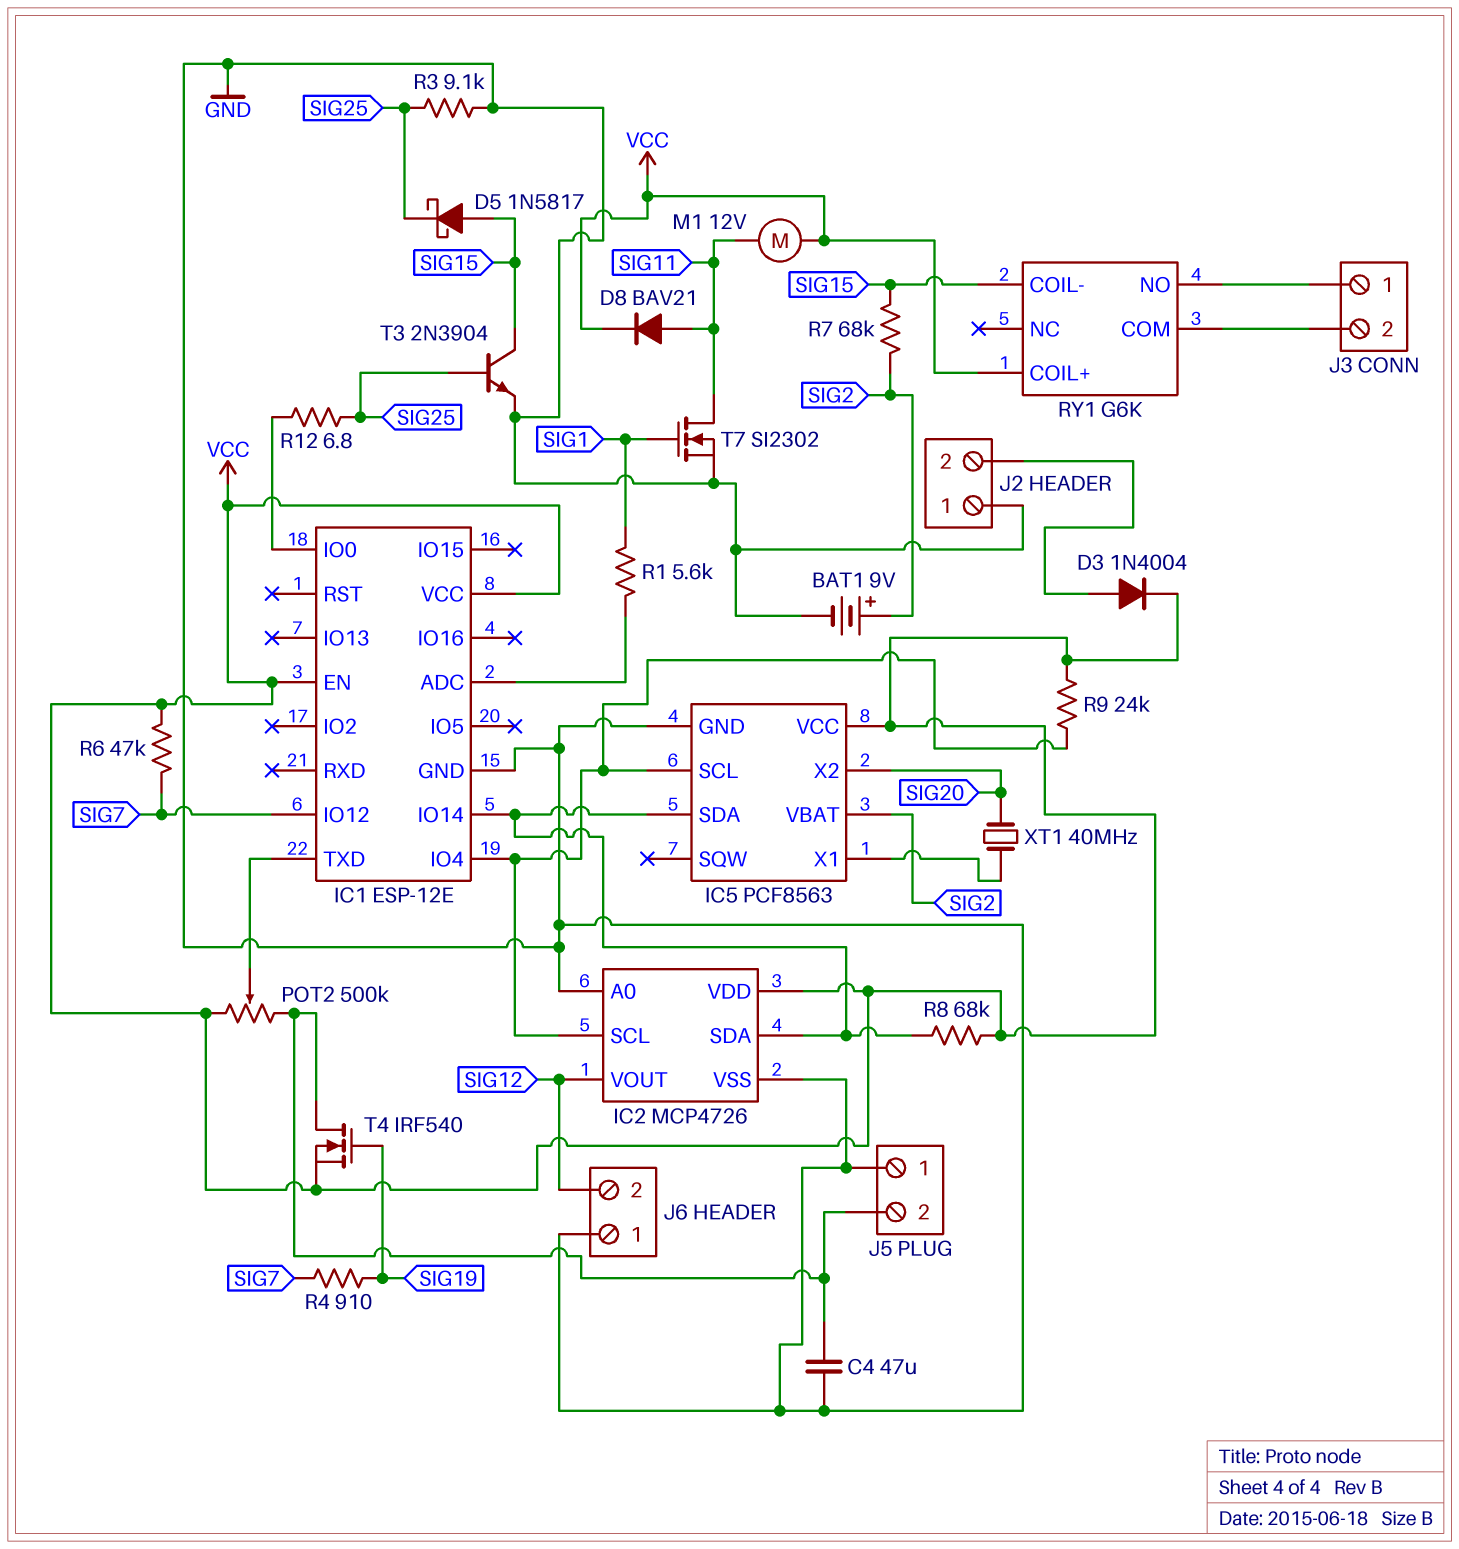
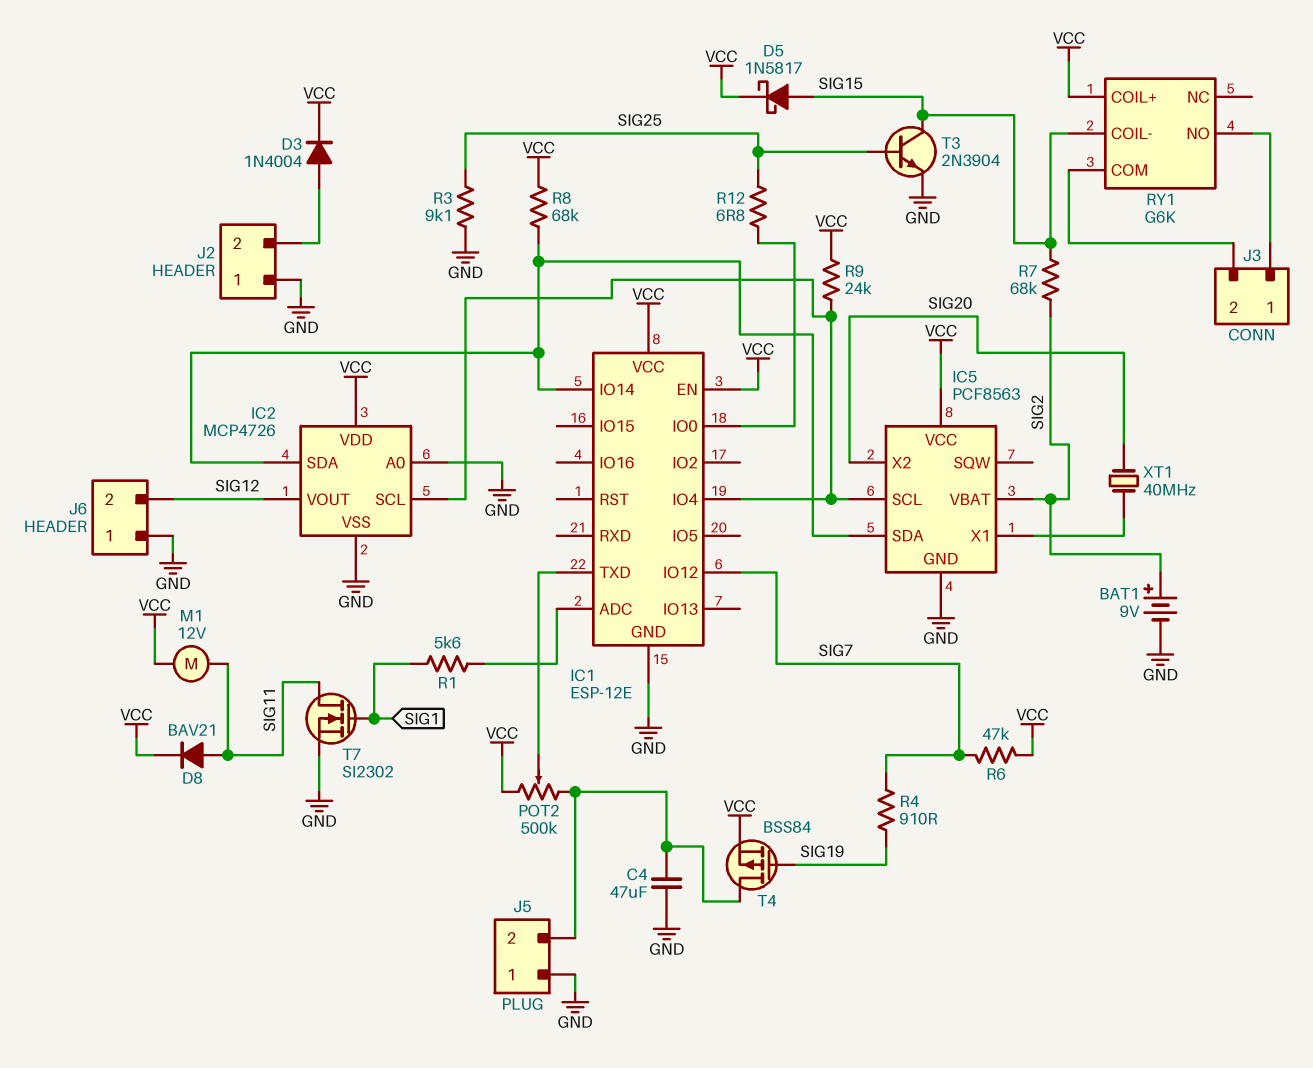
D5: schottky 1N5817 (A SIG15, K SIG25) -> schottky 1N5817 (A SIG15, K VCC)
T4: NMOS IRF540 (G SIG19, D J5/2, S VCC) -> PMOS BSS84 (G SIG19, D J5/2, S VCC)

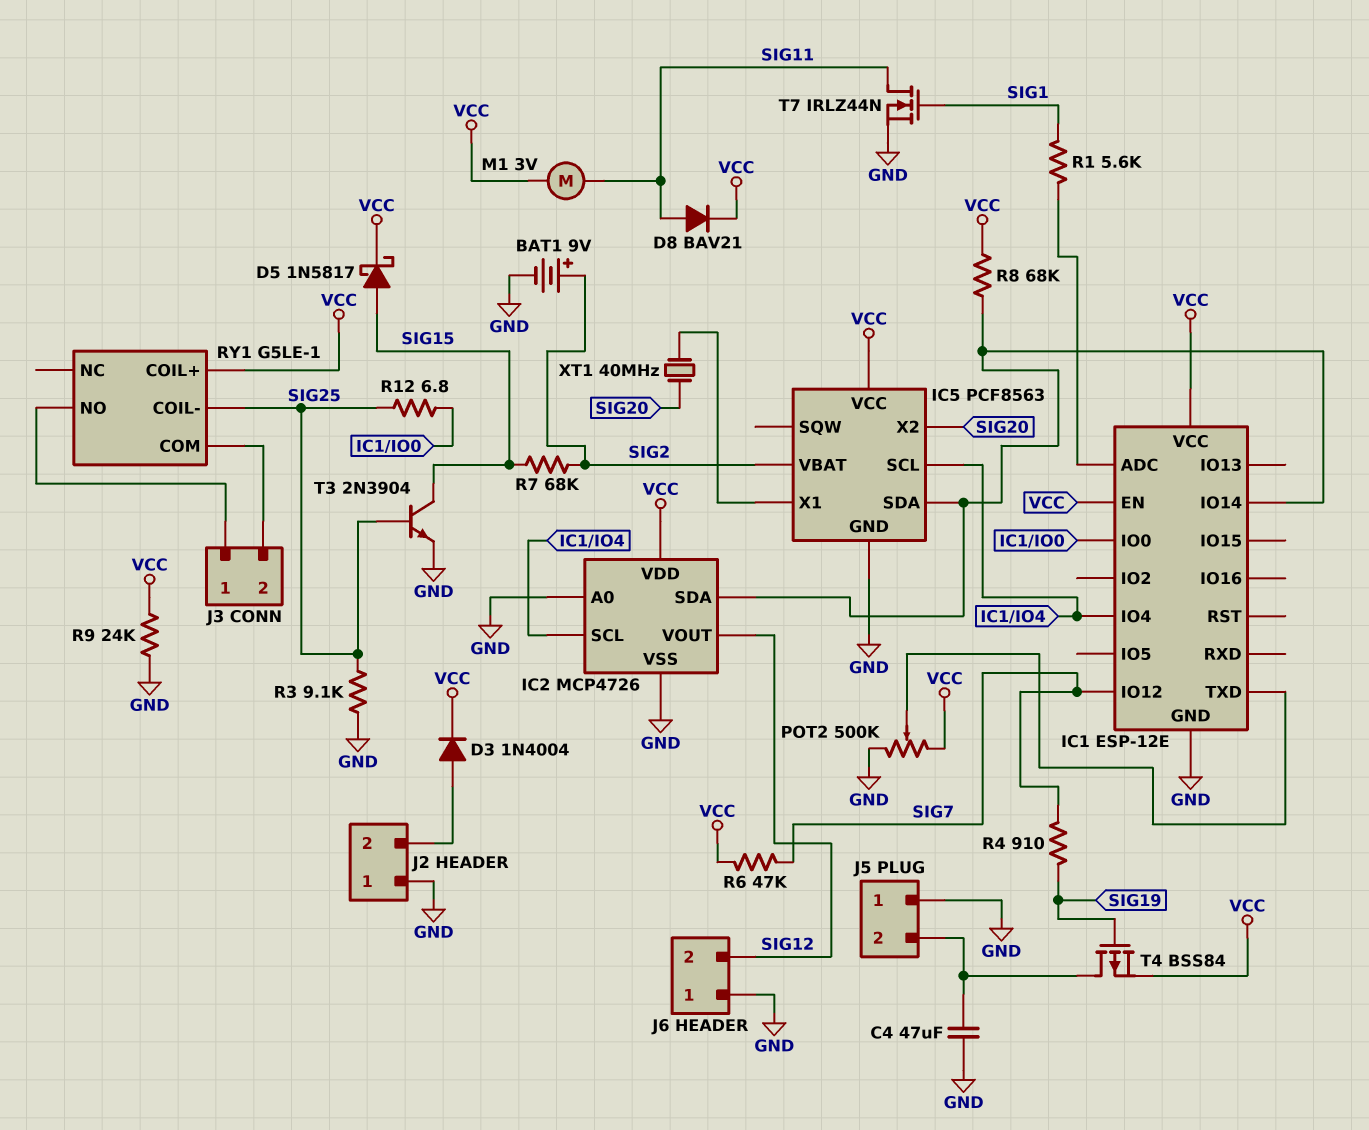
M1: motor 12V (SIG11, VCC) -> motor 3V (SIG11, VCC)
POT2: 500k (J5/2, VCC, wiper IC1/TXD) -> 500k (GND, VCC, wiper IC1/TXD)
R9: 24k (IC1/IO4, VCC) -> 24k (GND, VCC)
RY1: G6K -> G5LE-1
RY1 pin COIL-: SIG15 -> SIG25
T7: NMOS SI2302 (G SIG1, D SIG11, S GND) -> NMOS IRLZ44N (G SIG1, D SIG11, S GND)

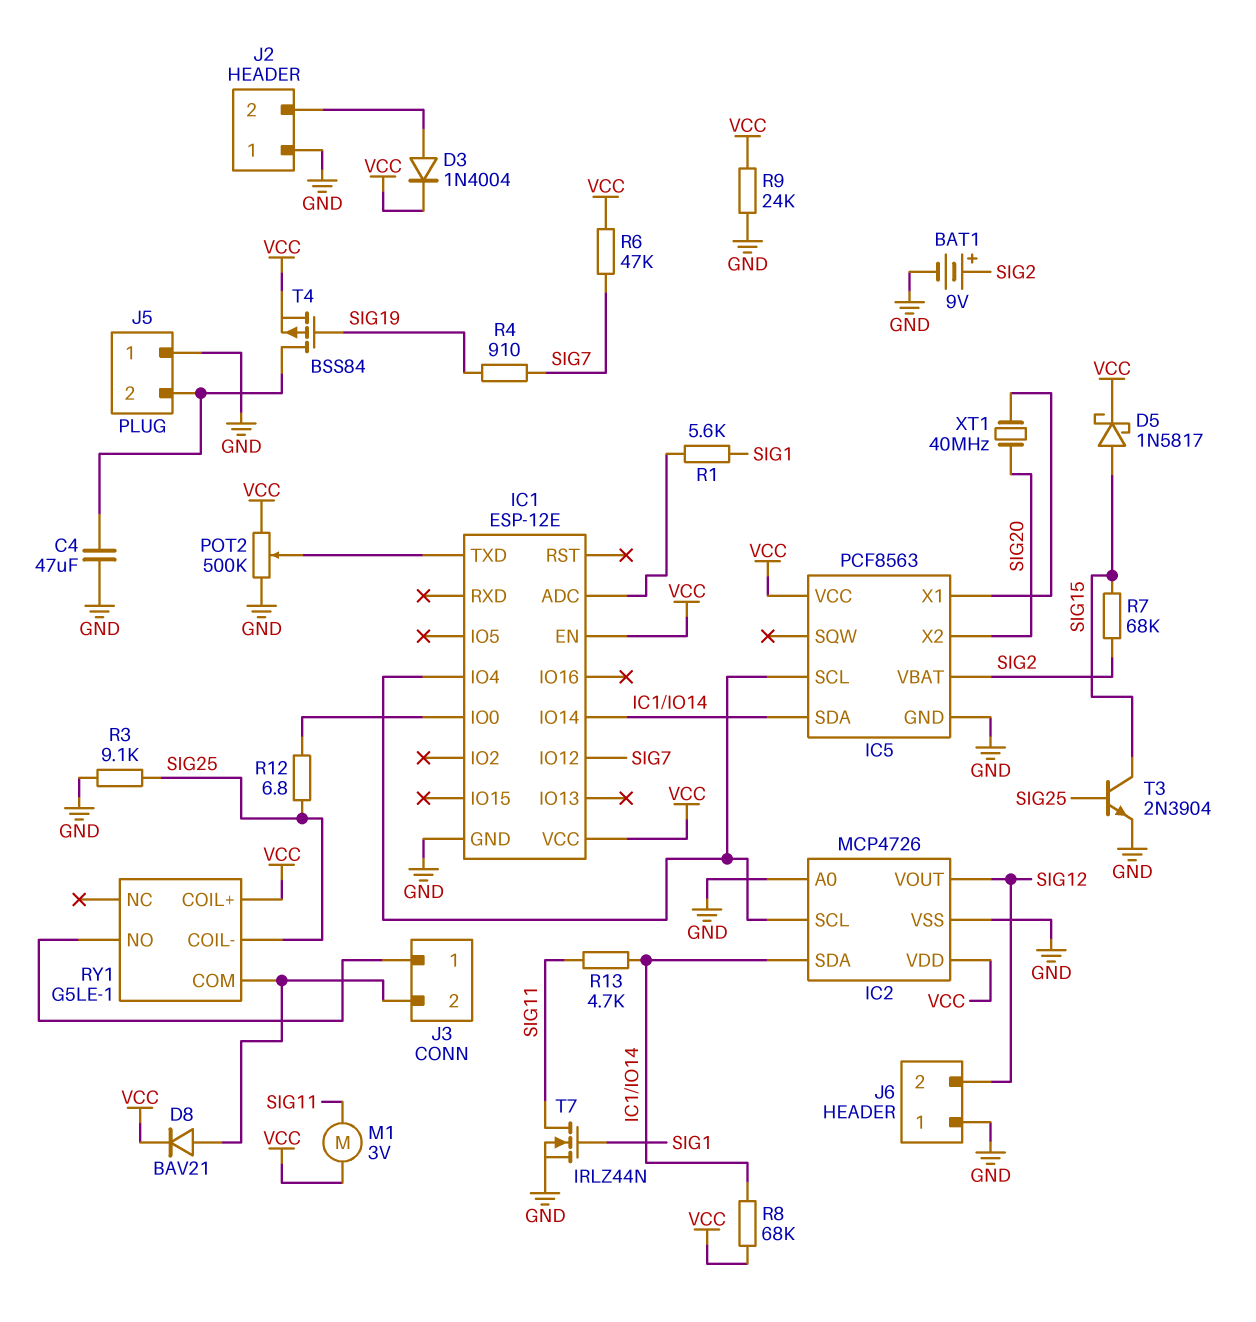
D8: diode BAV21 (A SIG11, K VCC) -> diode BAV21 (A J3/2, K VCC)
R13: none -> 4.7k (IC1/IO14, SIG11)

